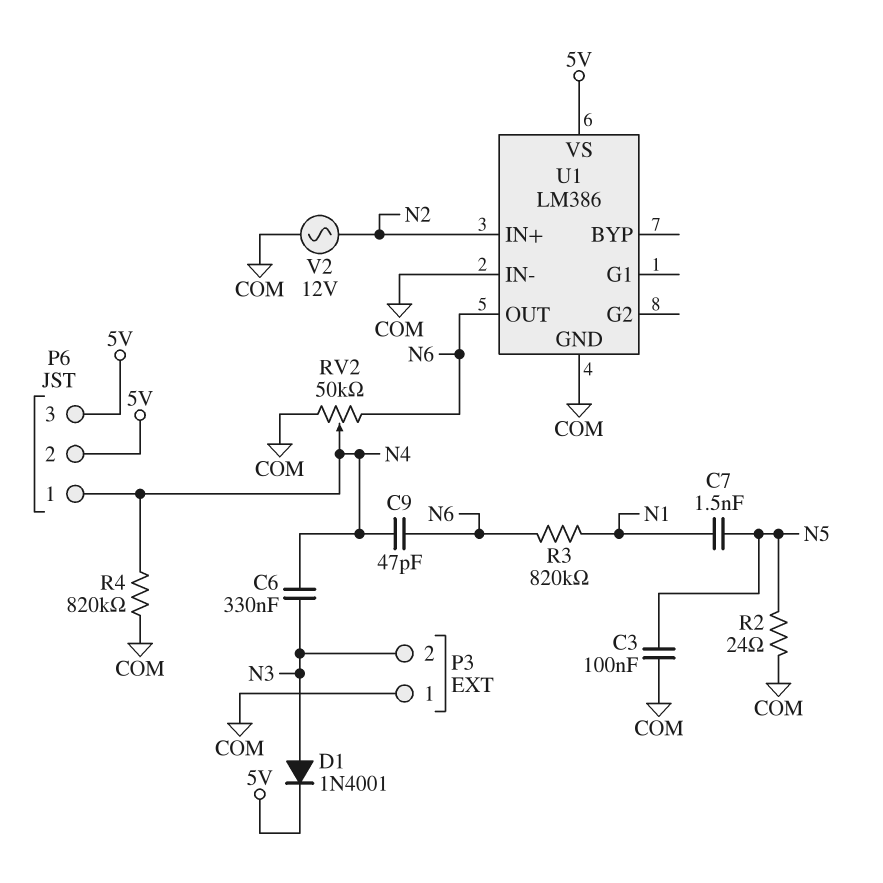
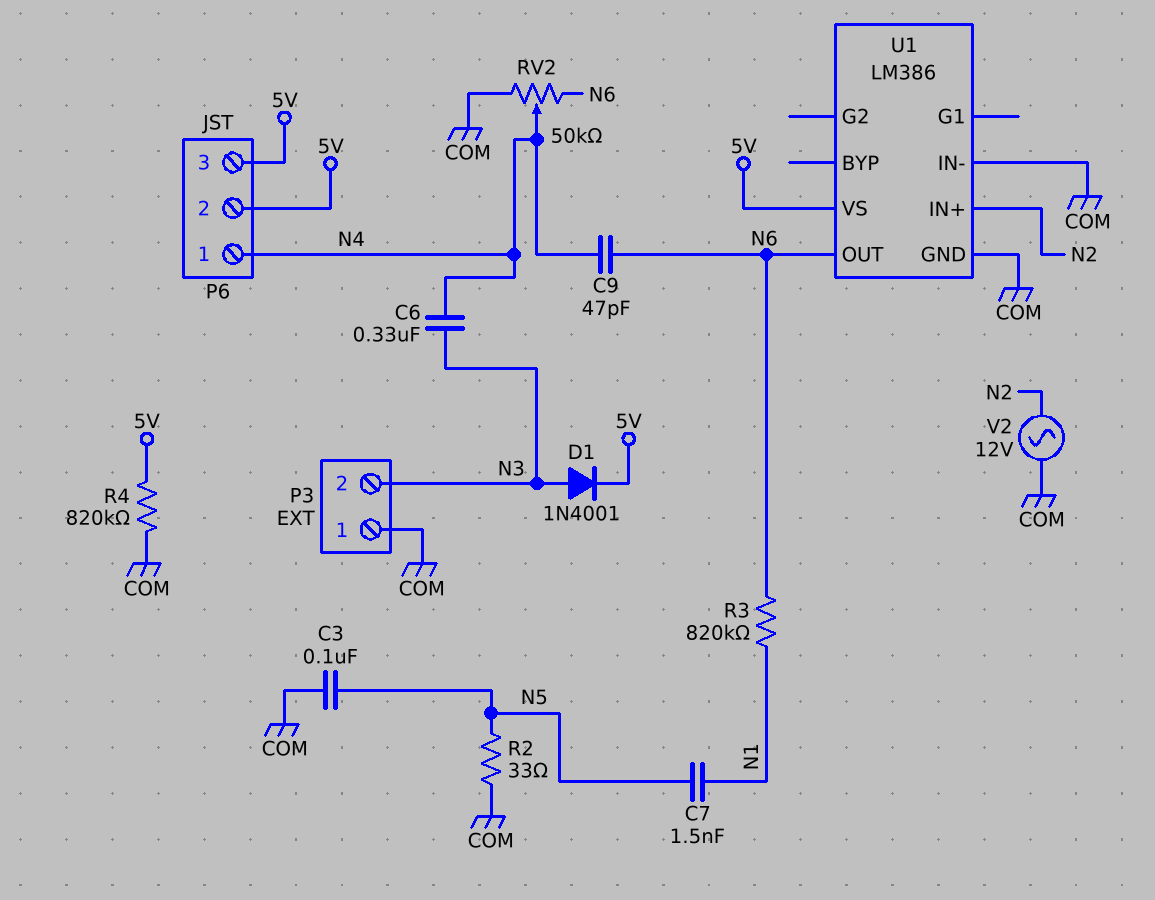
R2: 24 (COM, N5) -> 33 (COM, N5)
R4: 820k (COM, N4) -> 820k (5V, COM)

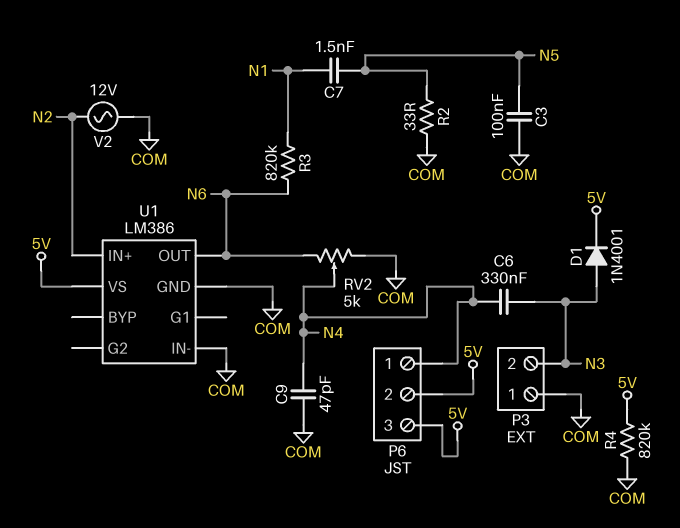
C9: 47pF (N4, N6) -> 47pF (COM, N4)
RV2: 50k (COM, N6, wiper N4) -> 5k (COM, N6, wiper N4)

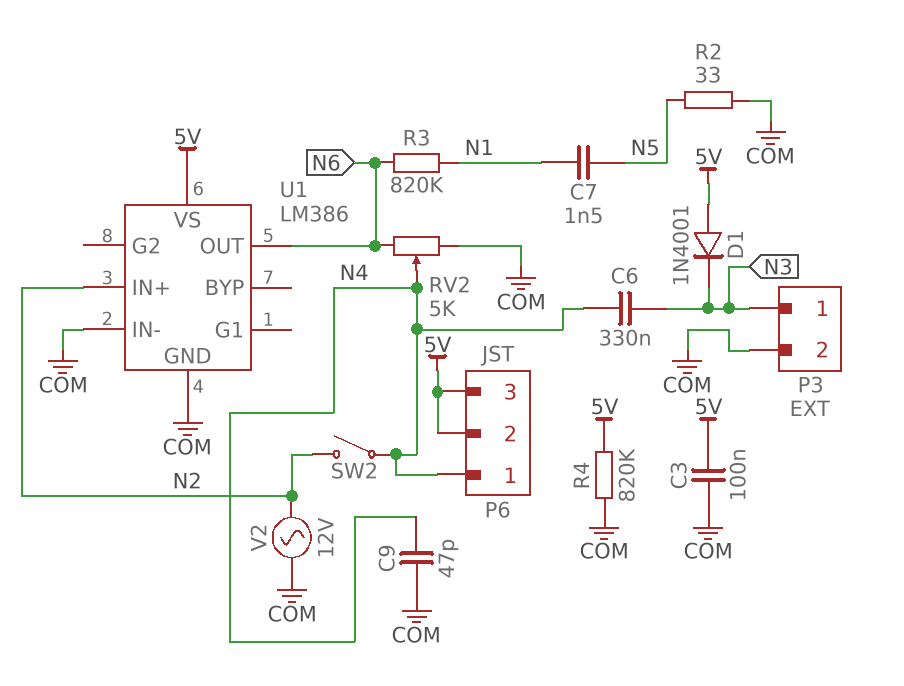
C3: 100nF (COM, N5) -> 100nF (5V, COM)
D1: diode 1N4001 (A N3, K 5V) -> diode 1N4001 (A 5V, K N3)
P3 pin 1: COM -> N3
P3 pin 2: N3 -> COM
SW2: none -> switch (N2, N4)

